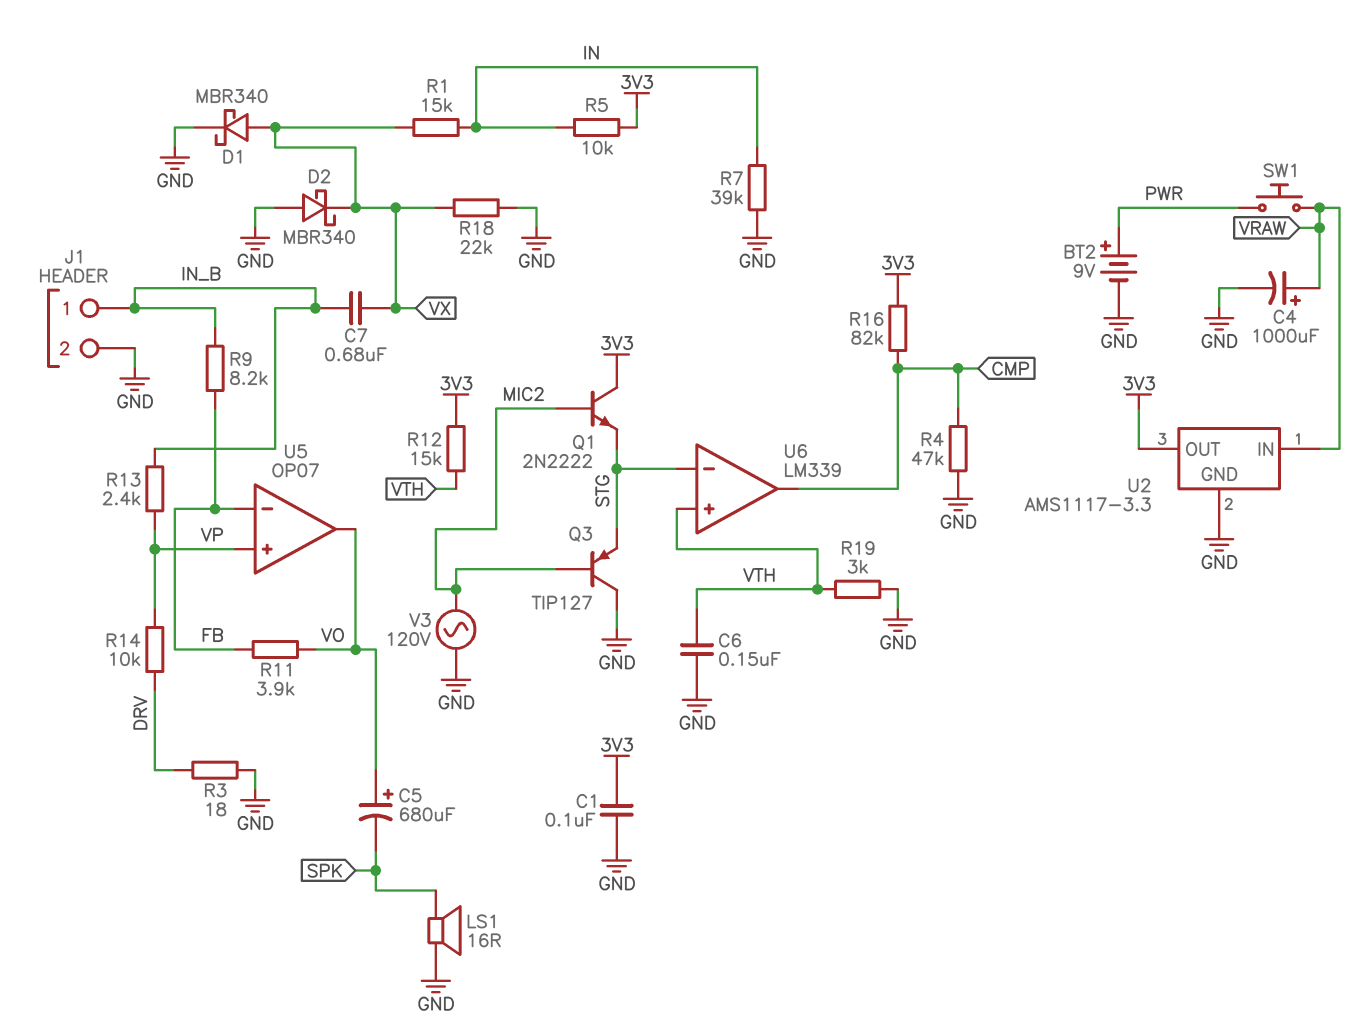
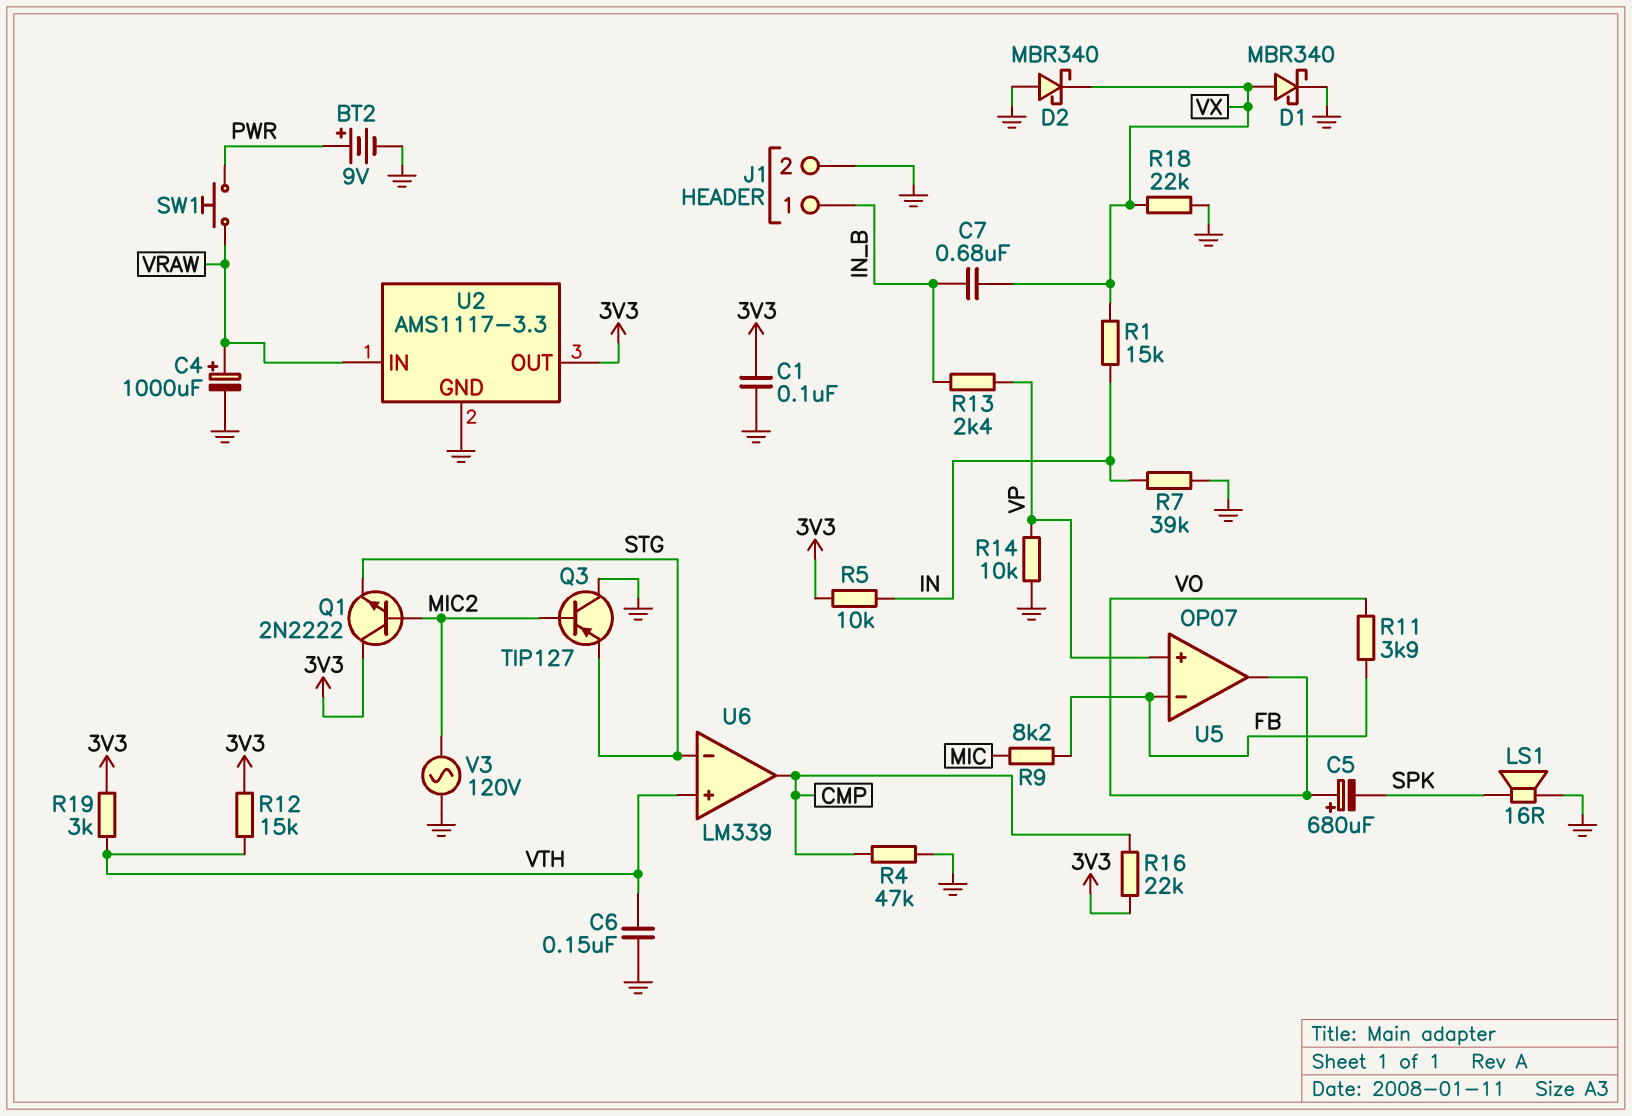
R3: 18 (DRV, GND) -> none
R9: 8.2k (FB, IN_B) -> 8.2k (FB, MIC)
R14: 10k (DRV, VP) -> 10k (GND, VP)
R16: 82k (3V3, CMP) -> 22k (3V3, CMP)
R19: 3k (GND, VTH) -> 3k (3V3, VTH)

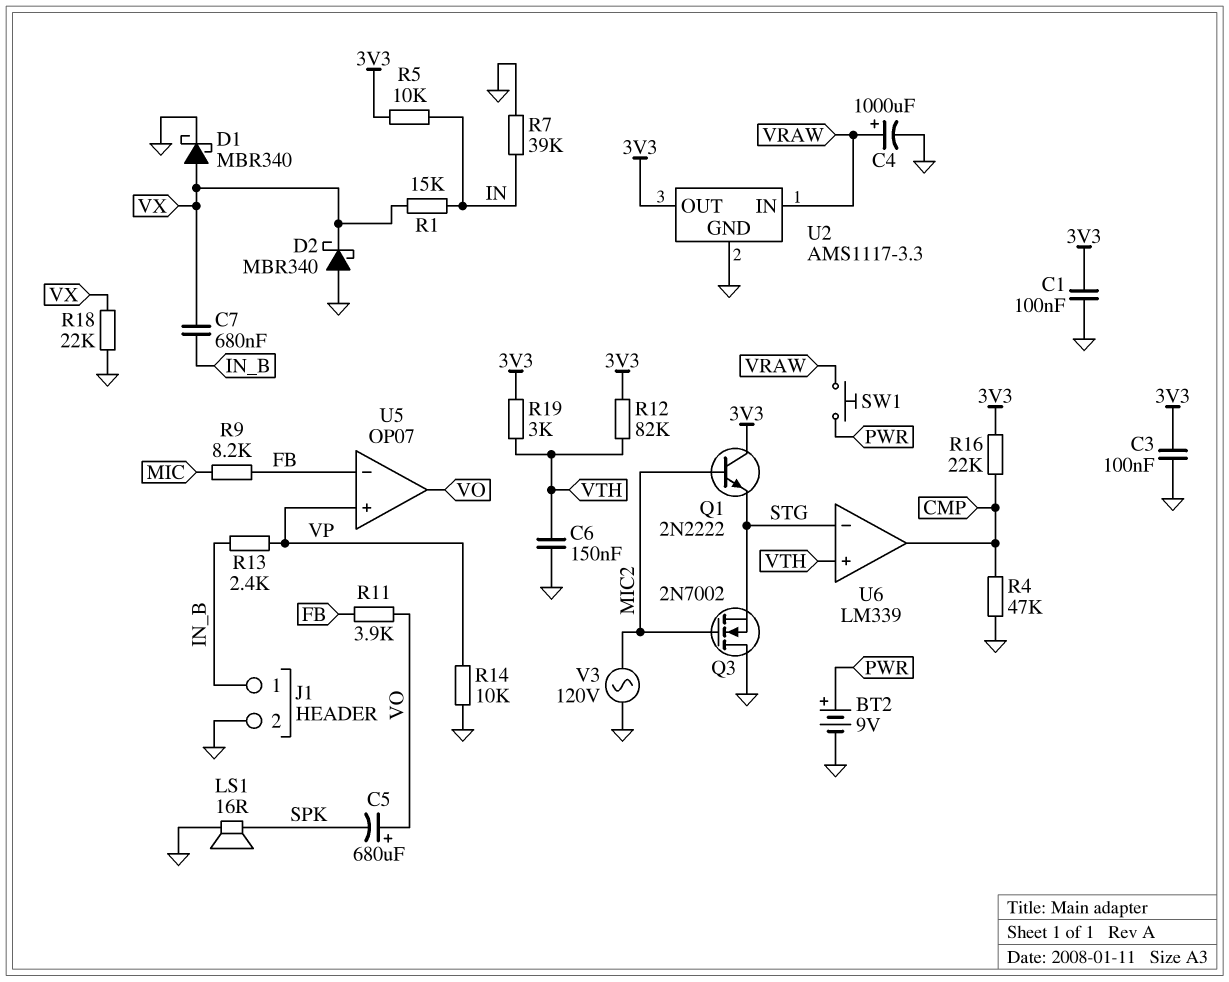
C3: none -> 100nF (3V3, GND)
Q3: PNP TIP127 (B MIC2, C GND, E STG) -> NMOS 2N7002 (G MIC2, D GND, S STG)
R12: 15k (3V3, VTH) -> 82k (3V3, VTH)

